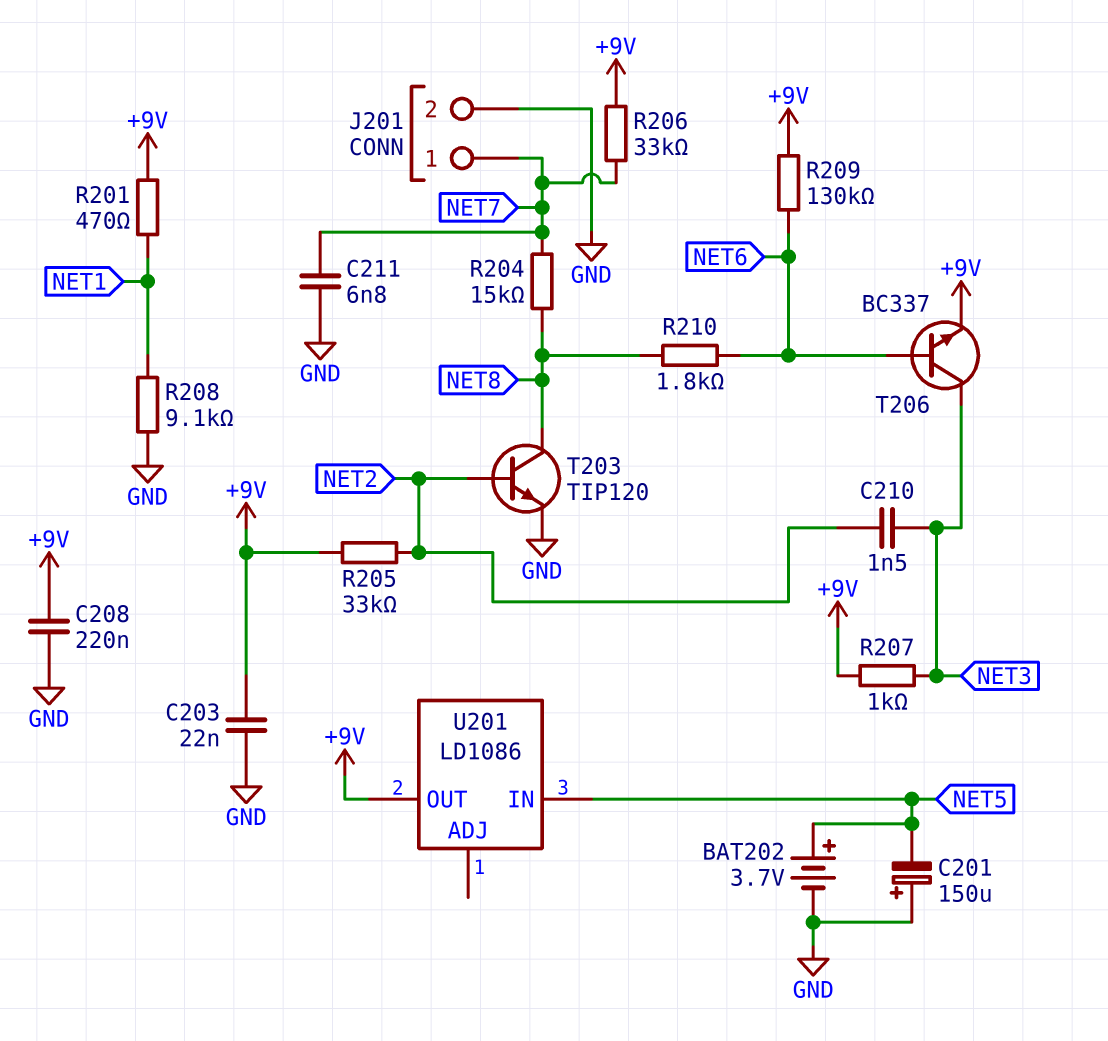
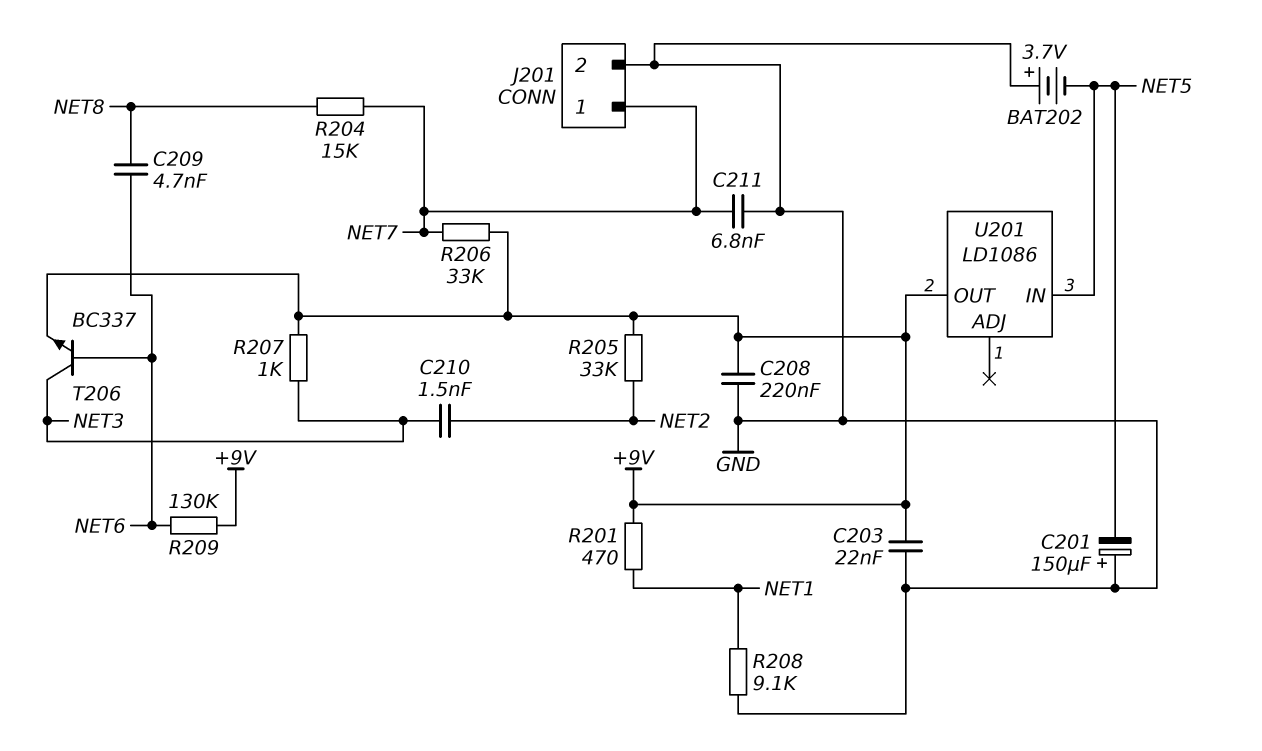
BAT202: 3.7V (plus NET5, minus GND) -> 3.7V (plus GND, minus NET5)
C209: none -> 4.7nF (NET6, NET8)
R210: 1.8k (NET6, NET8) -> none
T203: NPN TIP120 (B NET2, C NET8, E GND) -> none

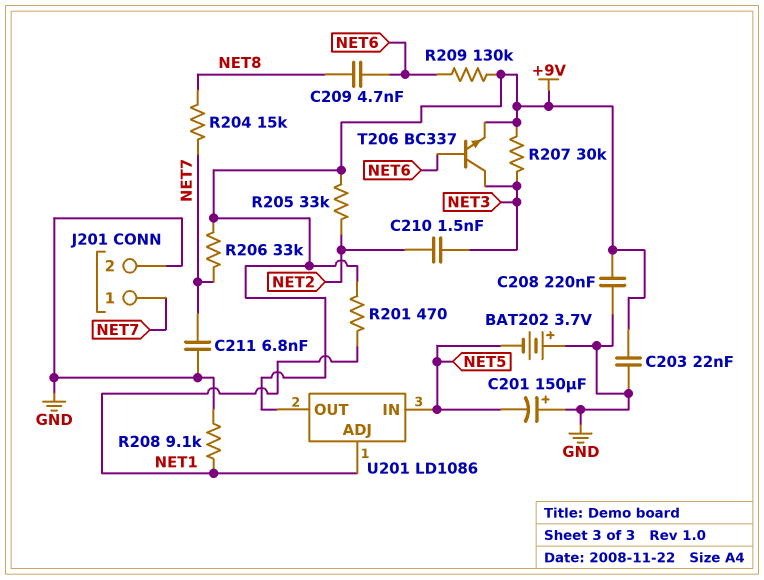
R207: 1k (+9V, NET3) -> 30k (+9V, NET3)
U201 pin ADJ: none -> NET1

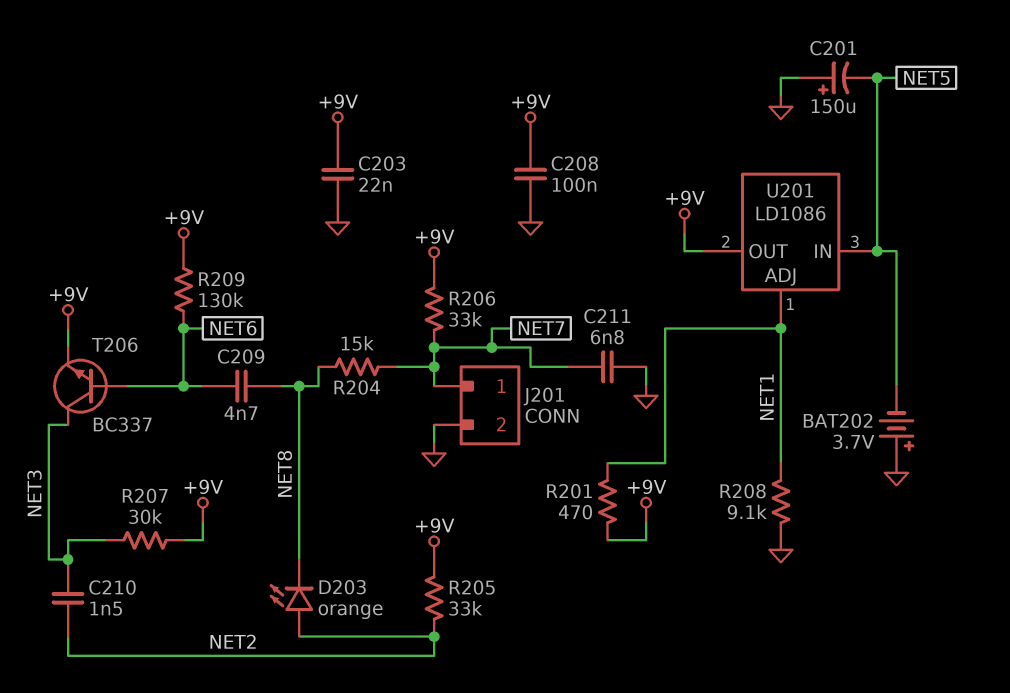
C208: 220nF (+9V, GND) -> 100nF (+9V, GND)
D203: none -> LED orange (A NET2, K NET8)

